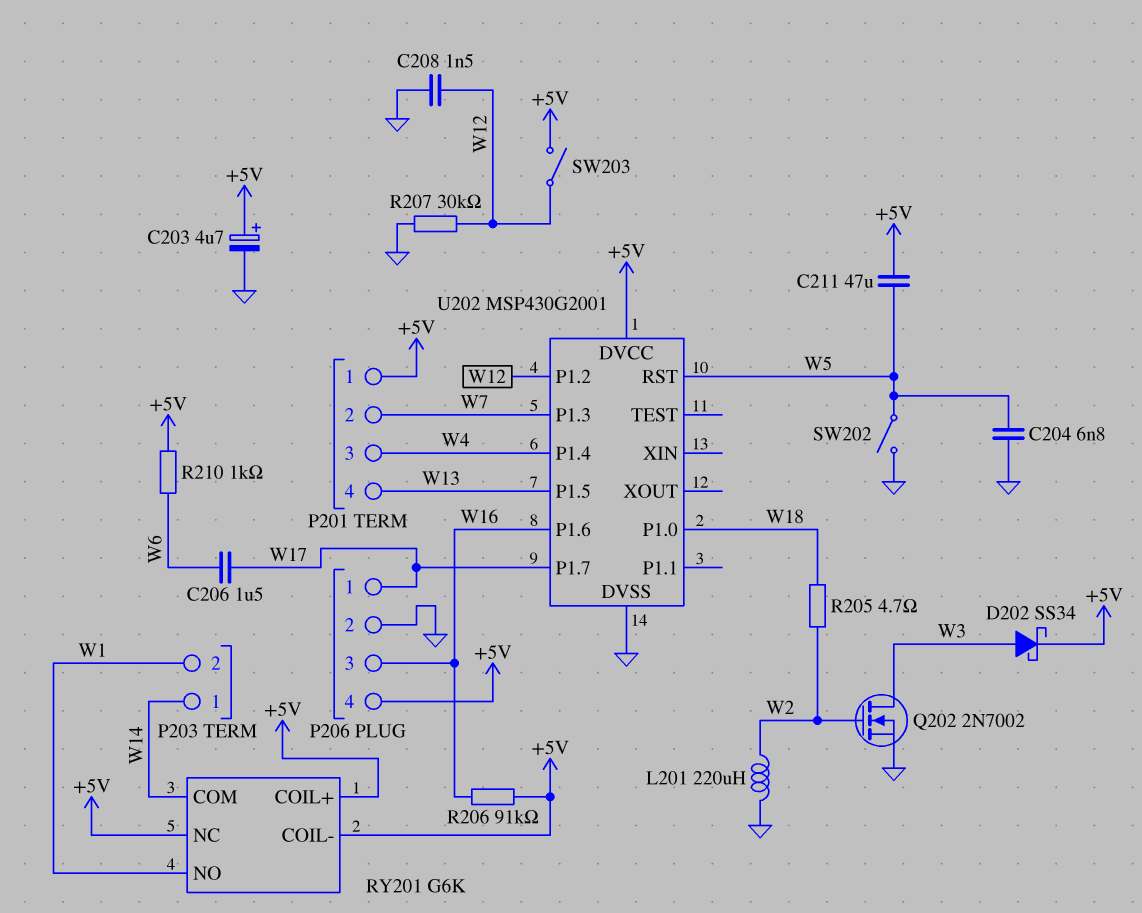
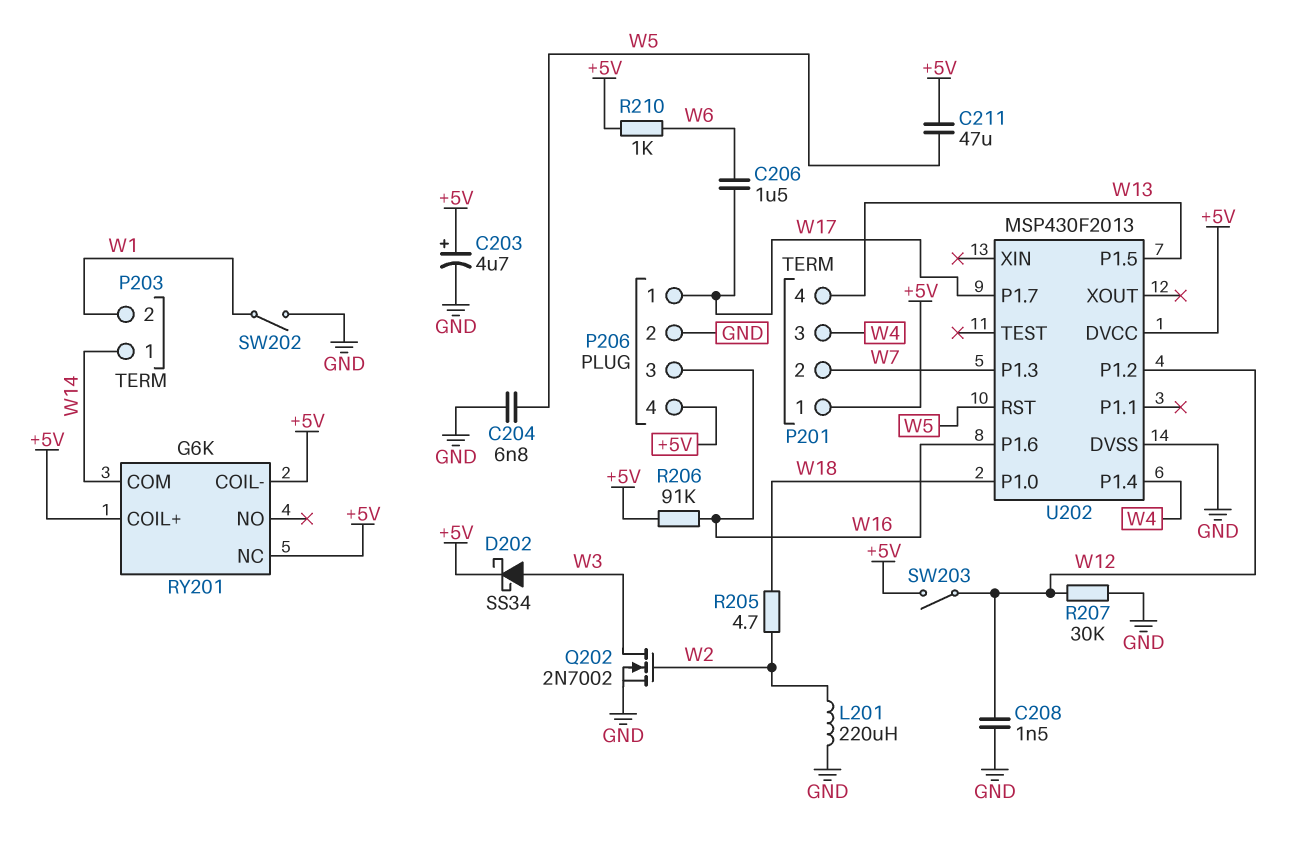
RY201 pin NO: W1 -> none
SW202: switch (GND, W5) -> switch (GND, W1)
U202: MSP430G2001 -> MSP430F2013

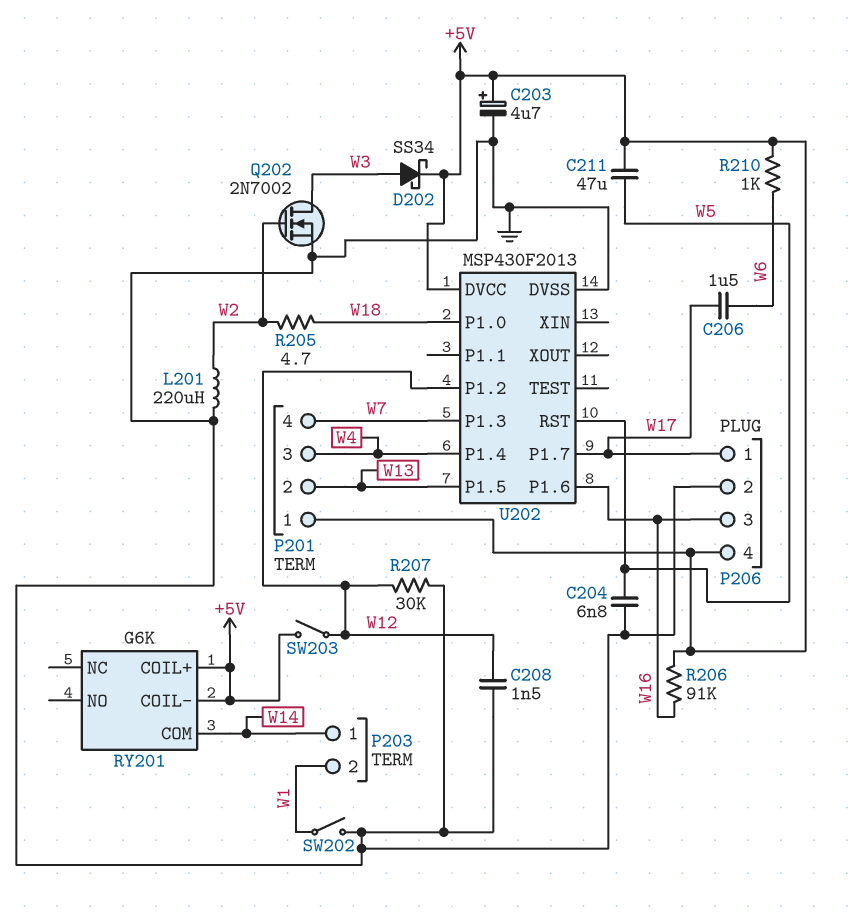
P201 pin 2: W7 -> W13
P201 pin 4: W13 -> W7
RY201 pin NC: +5V -> none

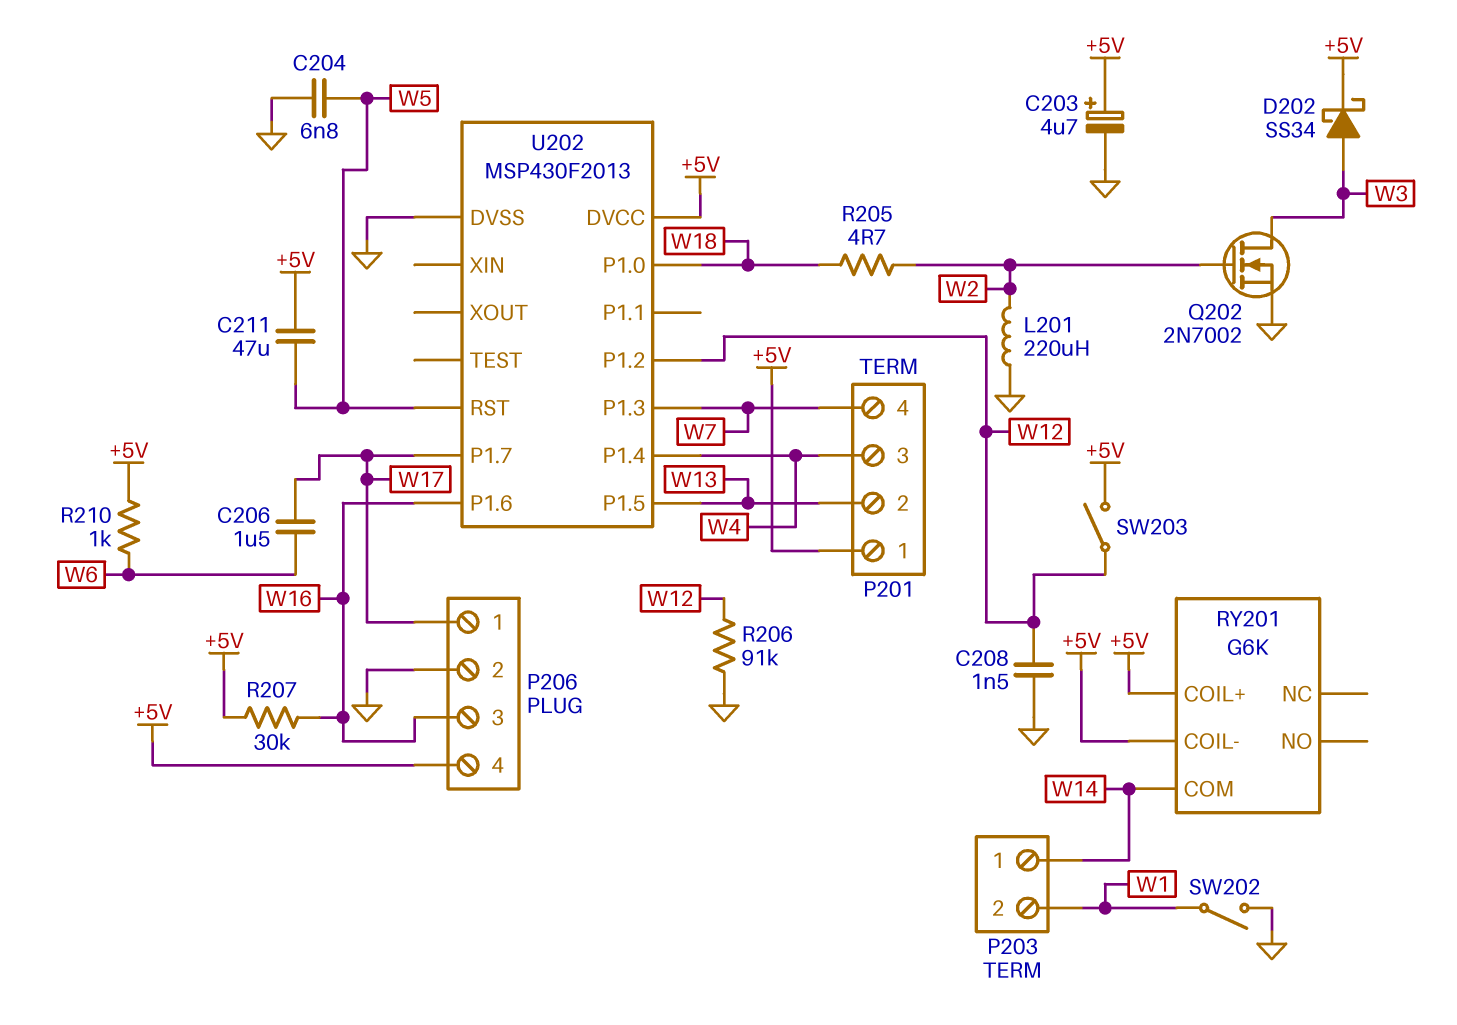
R206: 91k (+5V, W16) -> 91k (GND, W12)
R207: 30k (GND, W12) -> 30k (+5V, W16)

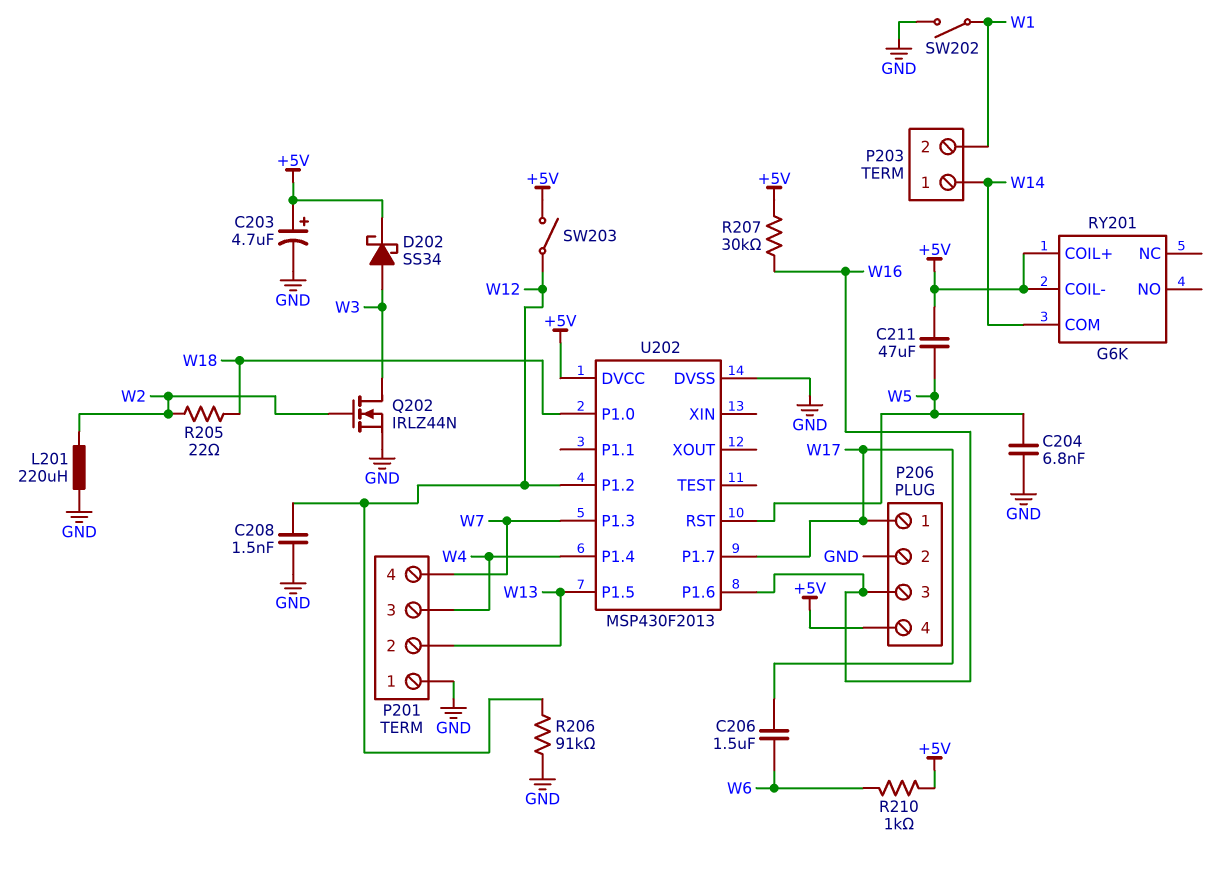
P201 pin 1: +5V -> GND
Q202: NMOS 2N7002 (G W2, D W3, S GND) -> NMOS IRLZ44N (G W2, D W3, S GND)
R205: 4.7 (W2, W18) -> 22 (W2, W18)

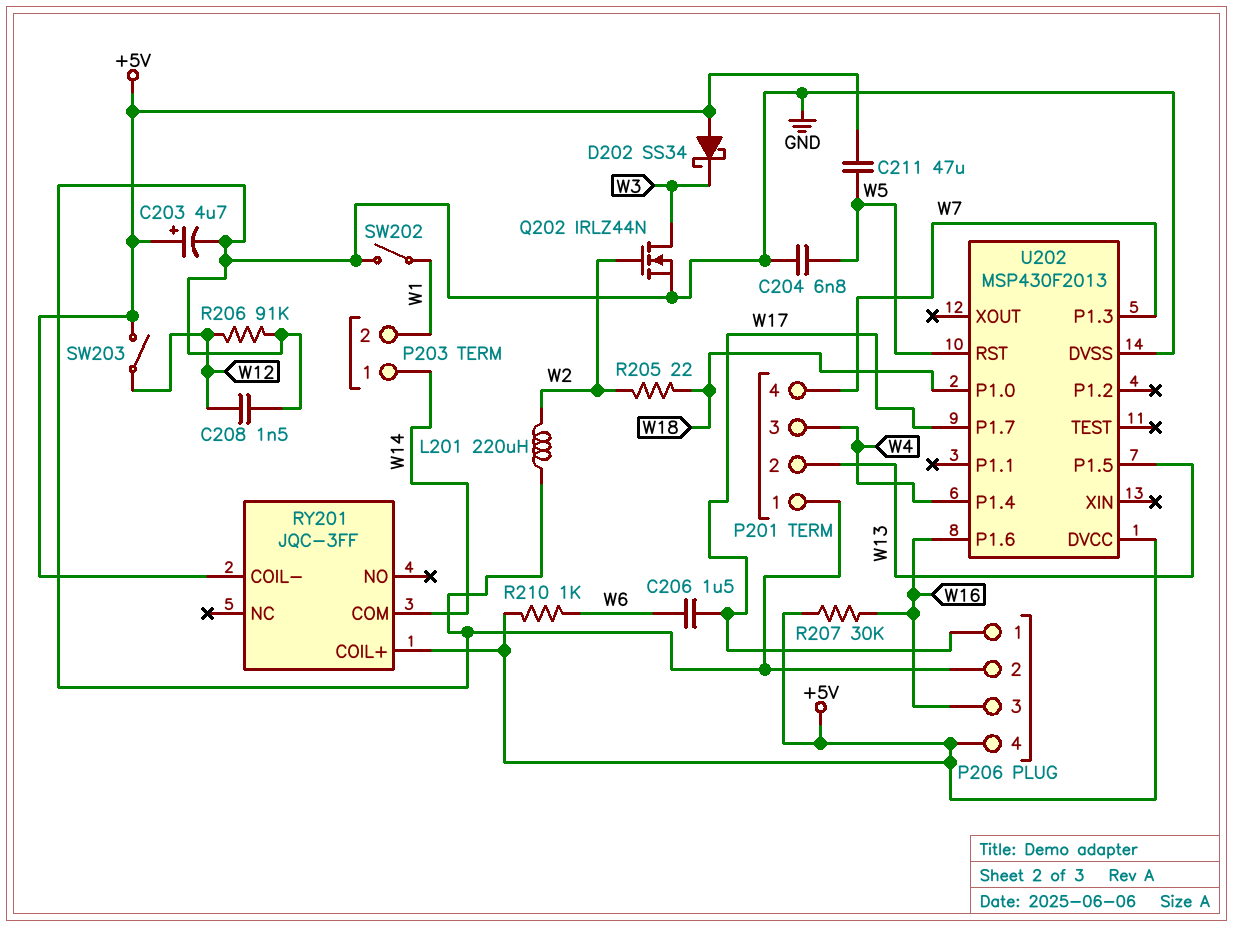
D202: schottky SS34 (A W3, K +5V) -> schottky SS34 (A +5V, K W3)
RY201: G6K -> JQC-3FF
U202 pin P1.2: W12 -> none

